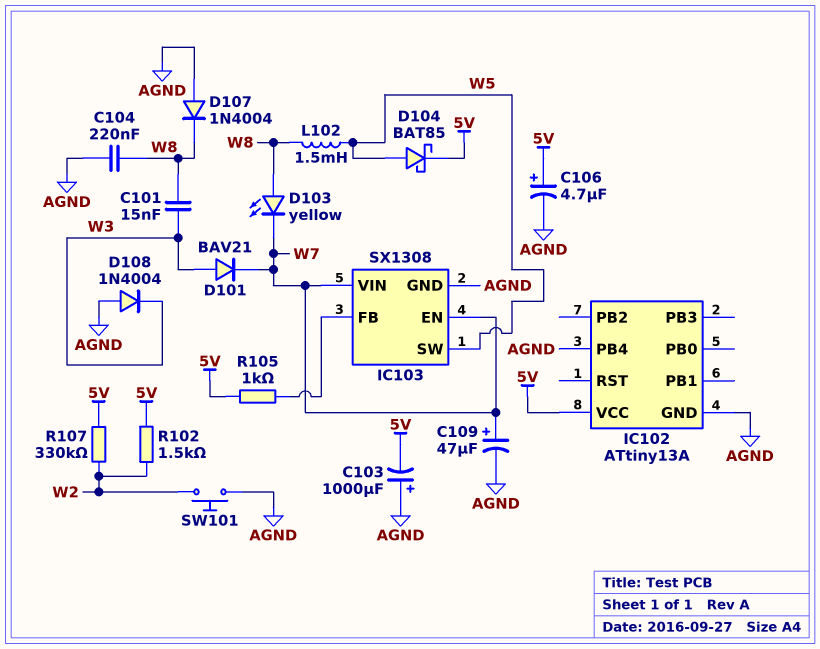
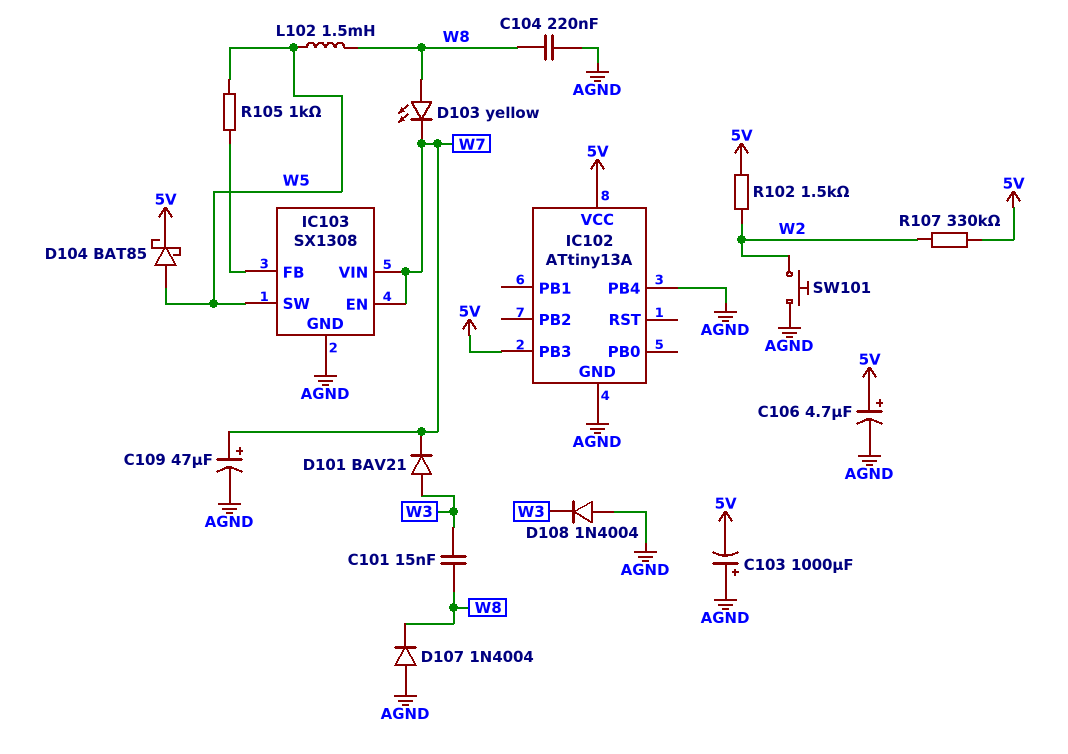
IC102 pin PB3: none -> 5V
R105: 1k (5V, IC103/FB) -> 1k (IC103/FB, W5)

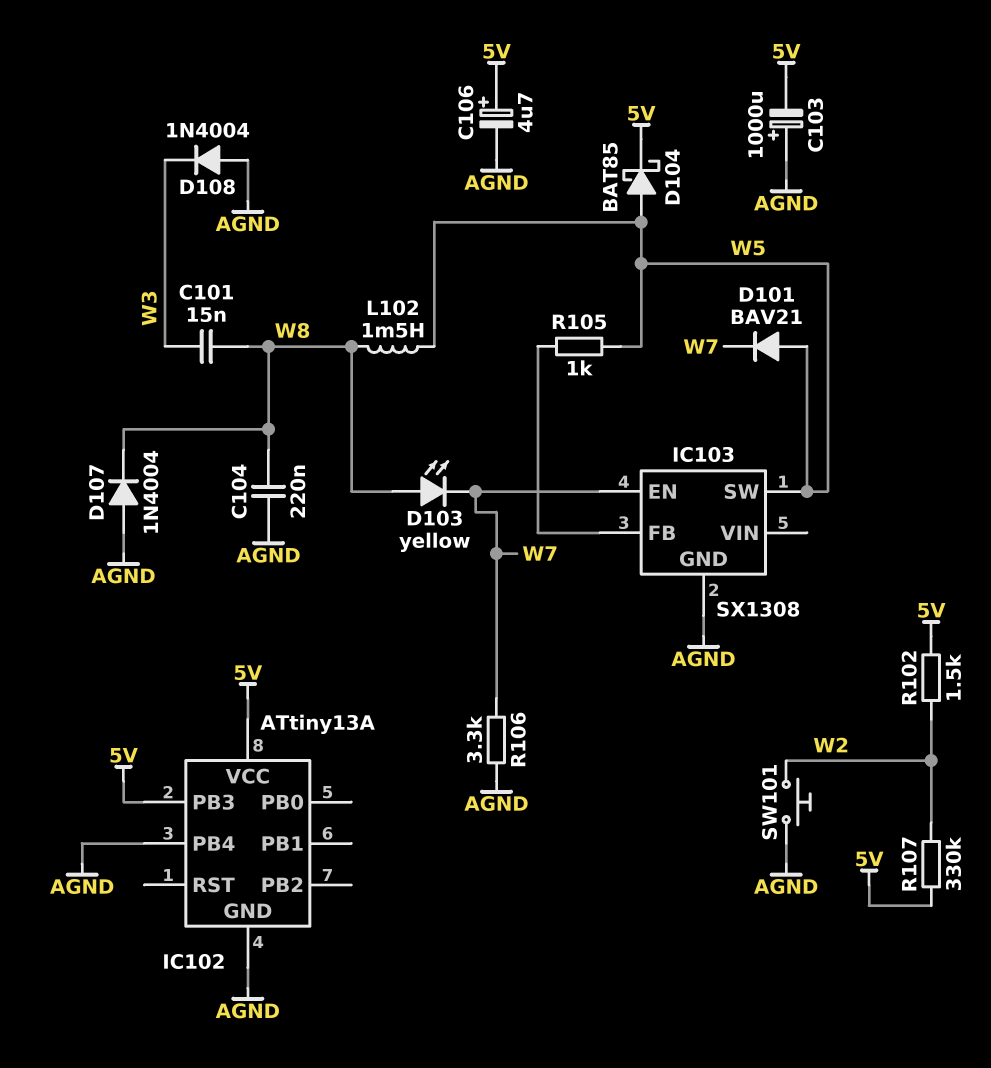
C109: 47uF (plus W7, minus AGND) -> none
D101: diode BAV21 (A W3, K W7) -> diode BAV21 (A W5, K W7)
IC103 pin VIN: W7 -> none
R106: none -> 3.3k (AGND, W7)

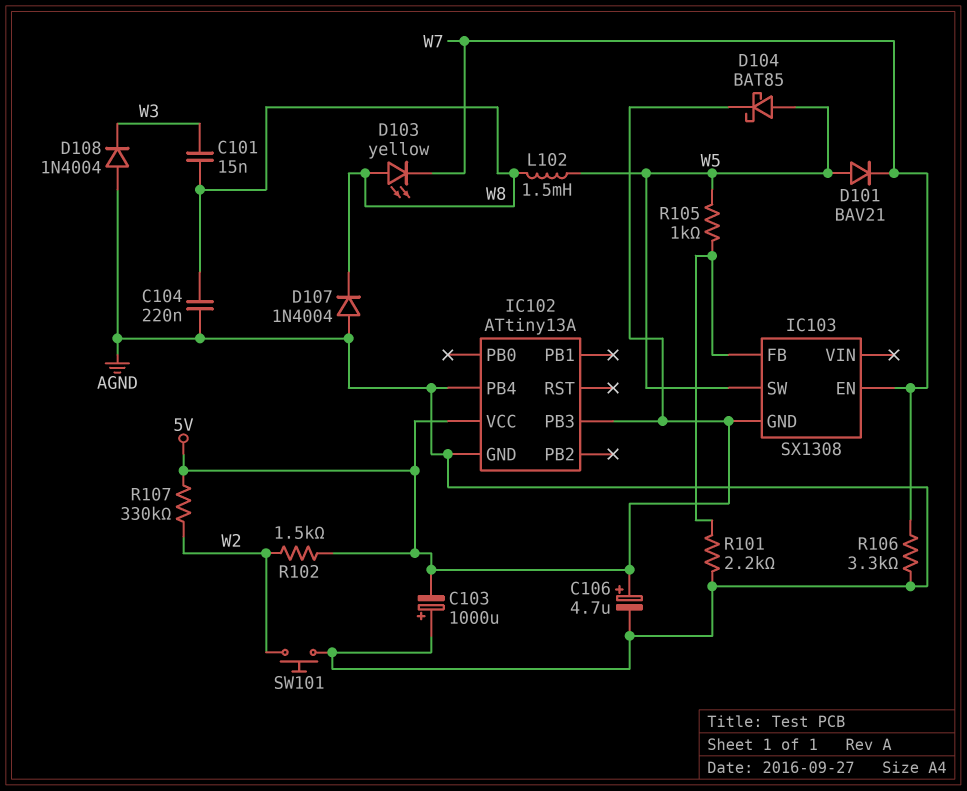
IC103 pin GND: AGND -> 5V
R101: none -> 2.2k (AGND, IC103/FB)

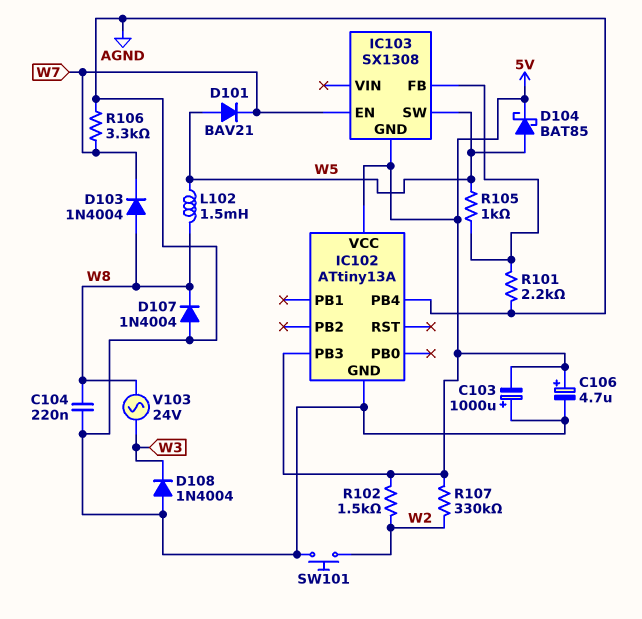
C101: 15nF (W3, W8) -> none
D103: LED yellow (A W8, K W7) -> diode 1N4004 (A W8, K W7)
V103: none -> AC 24V (W3, W8)

